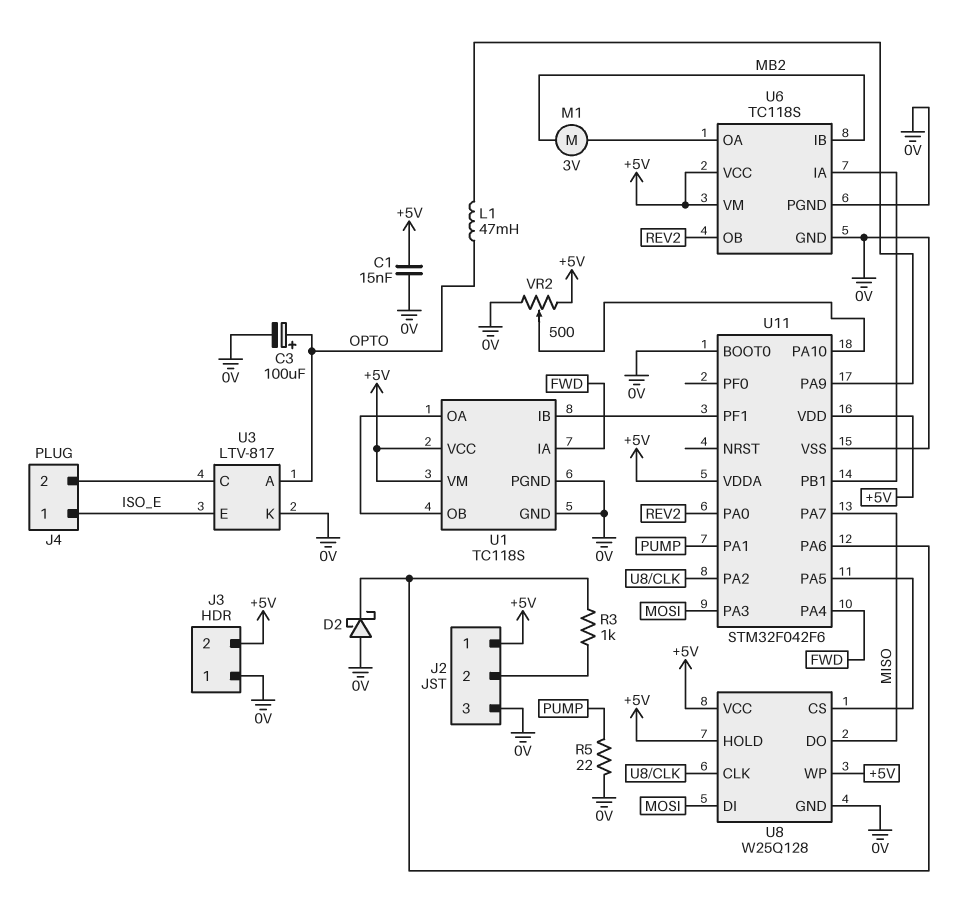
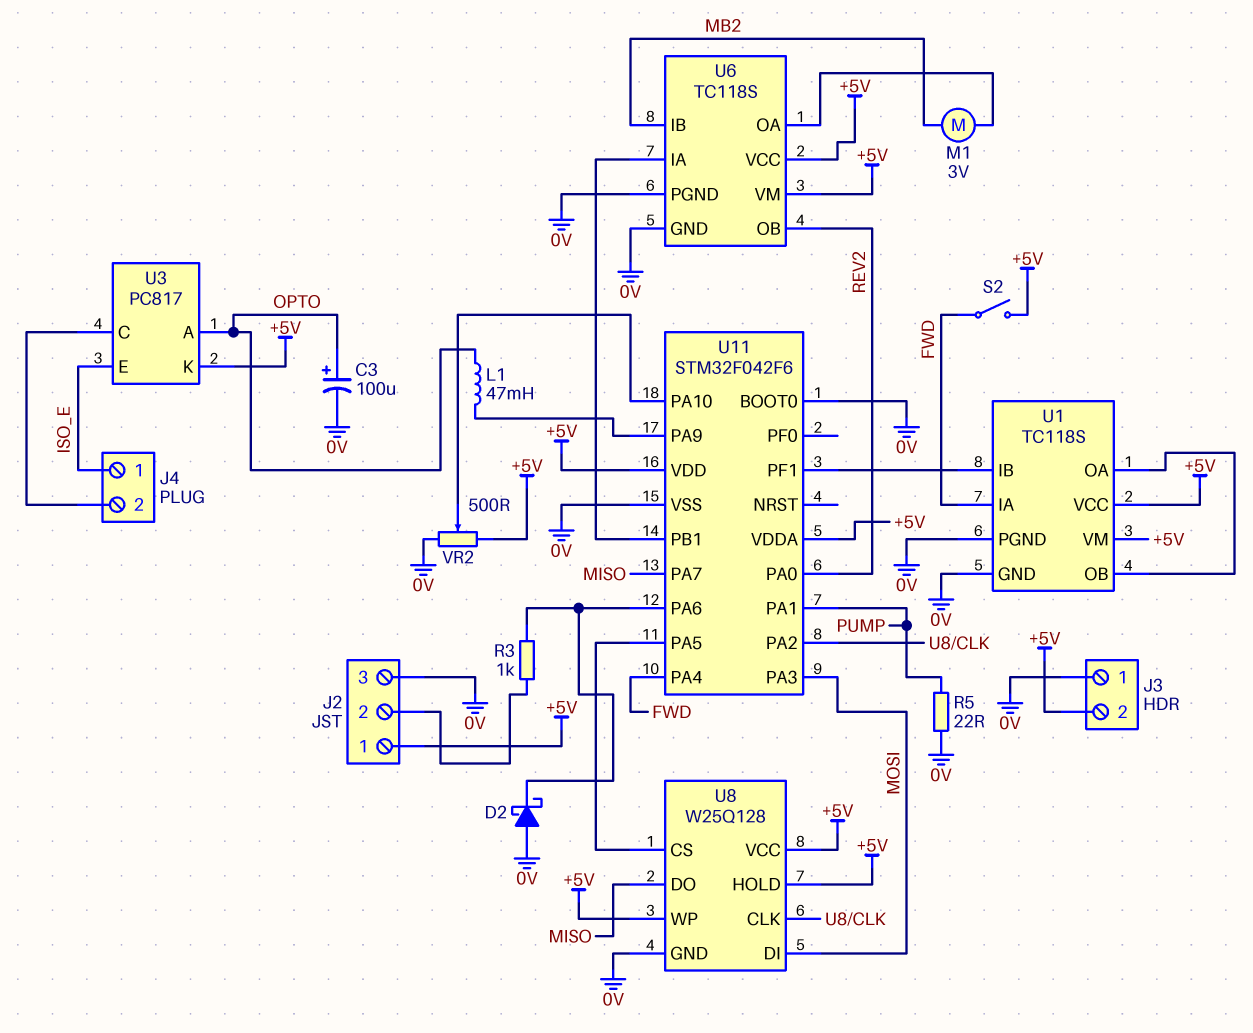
C1: 15nF (+5V, 0V) -> none
S2: none -> switch (+5V, FWD)
U3: LTV-817 -> PC817
U3 pin K: 0V -> +5V

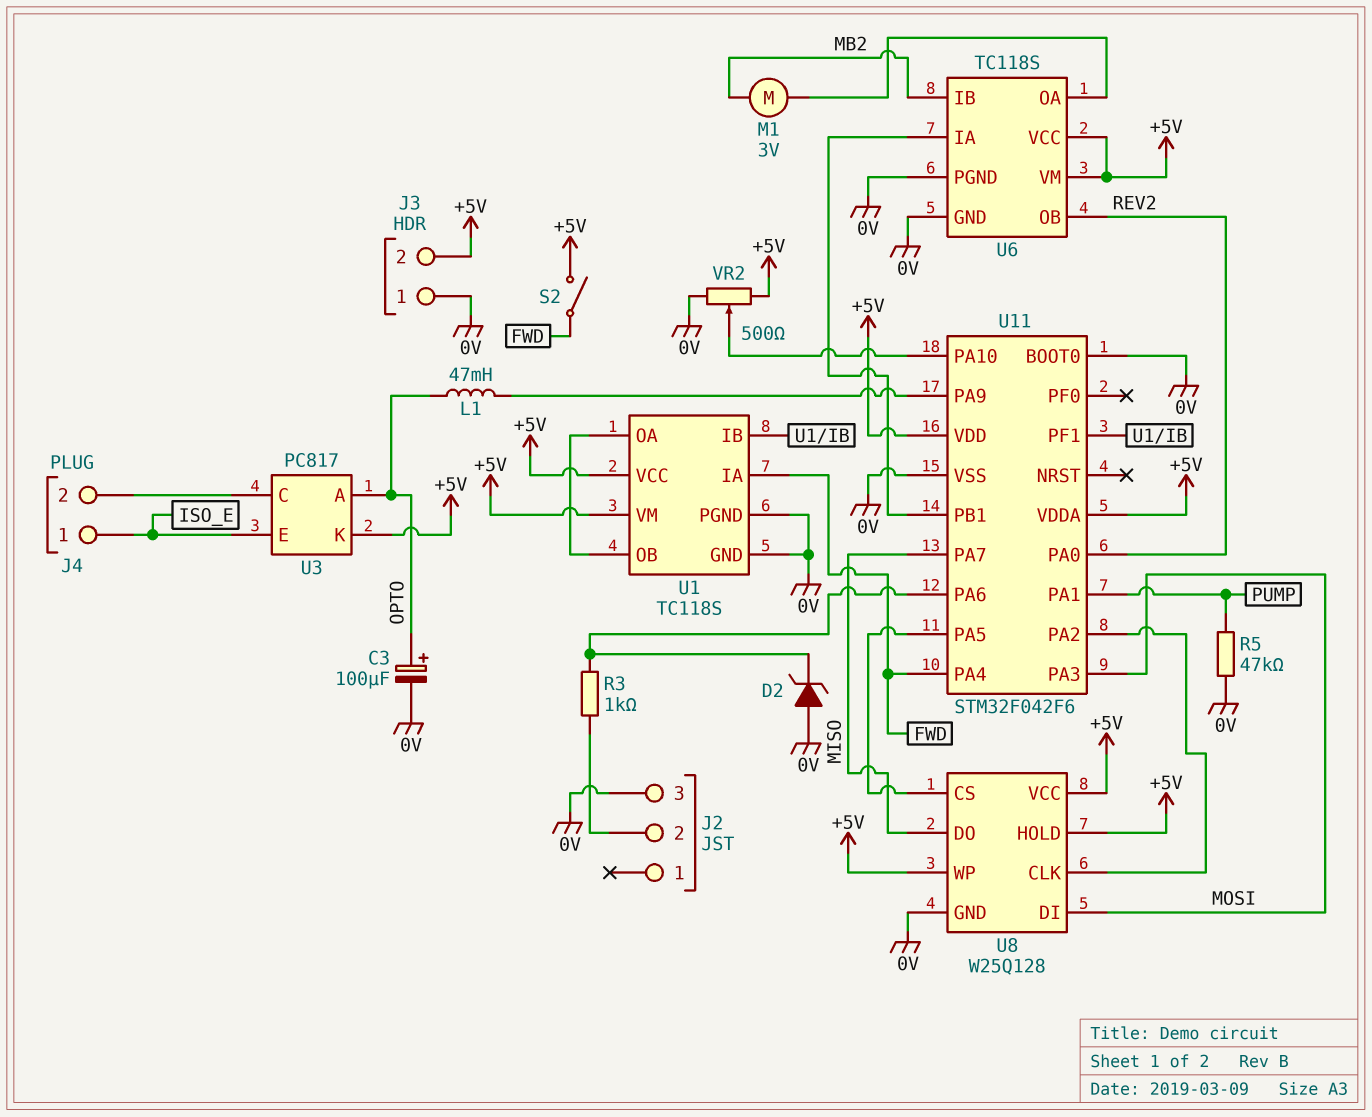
D2: schottky (A 0V, K U11/PA6) -> zener (A 0V, K U11/PA6)
J2 pin 1: +5V -> none
R5: 22 (0V, PUMP) -> 47k (0V, PUMP)

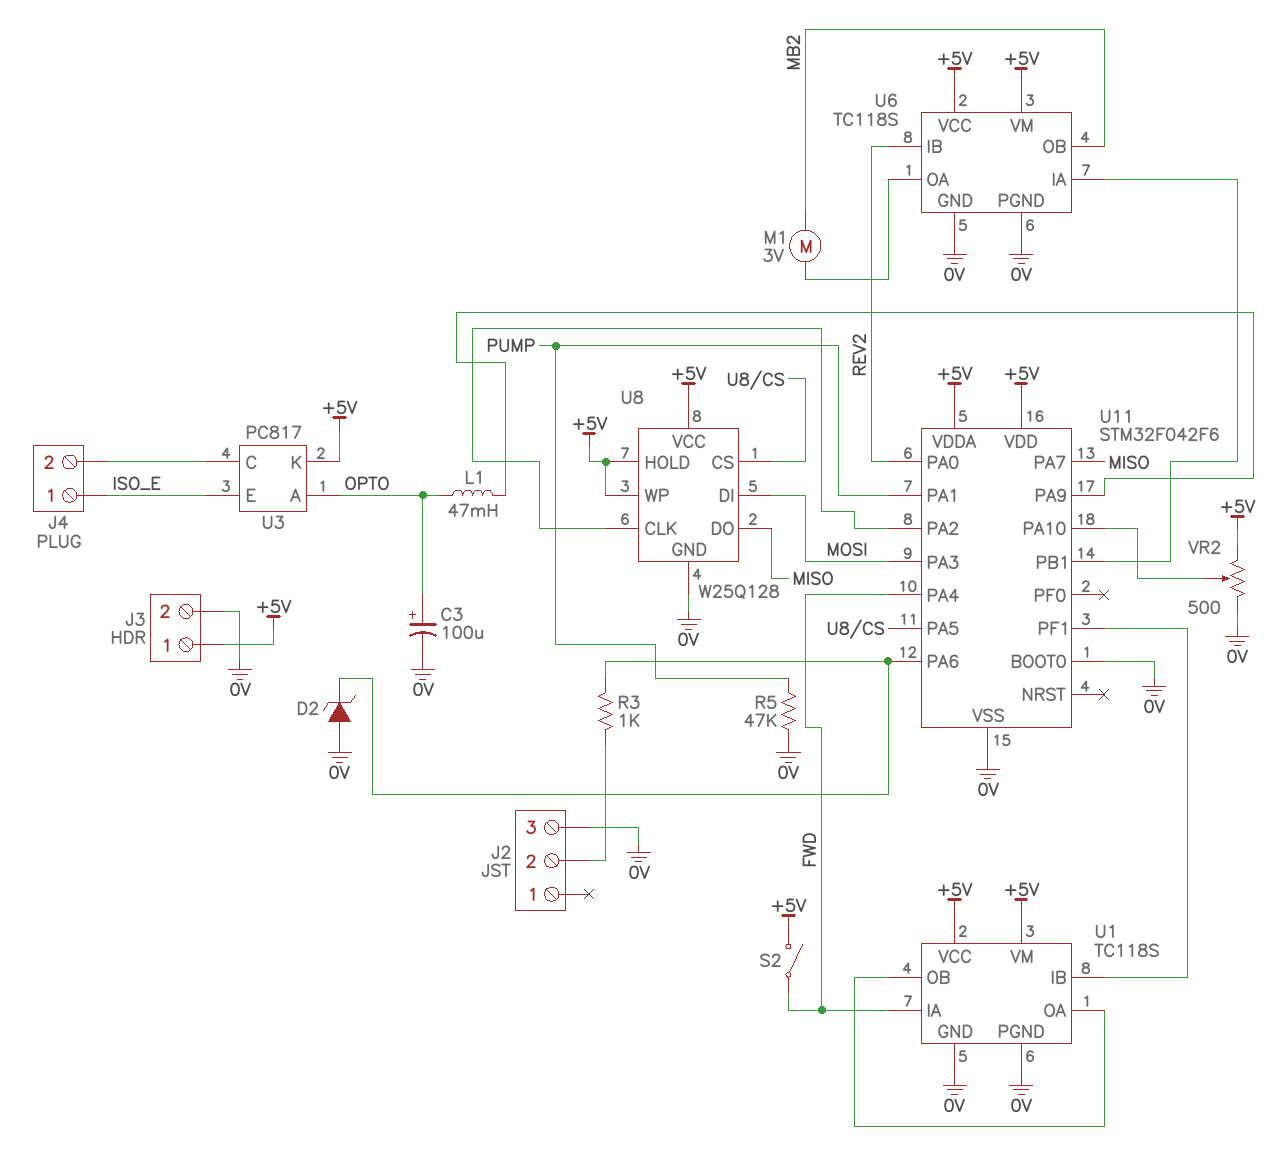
J3 pin 1: 0V -> +5V
J3 pin 2: +5V -> 0V
U6 pin IB: MB2 -> REV2
U6 pin OB: REV2 -> MB2

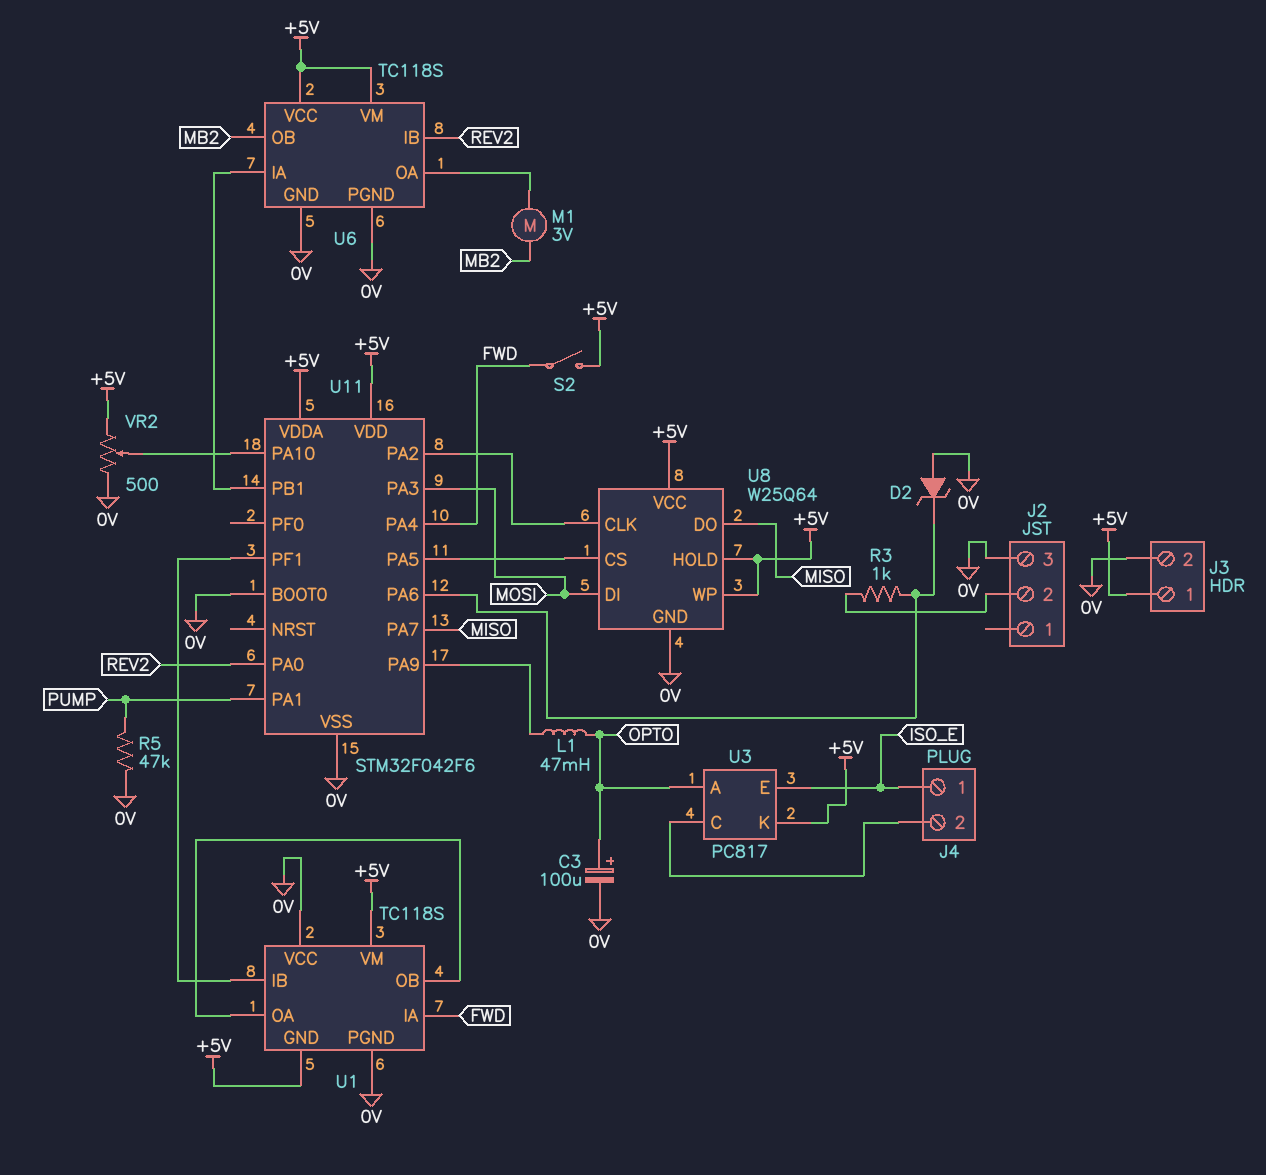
U1 pin GND: 0V -> +5V
U1 pin VCC: +5V -> 0V
U8: W25Q128 -> W25Q64

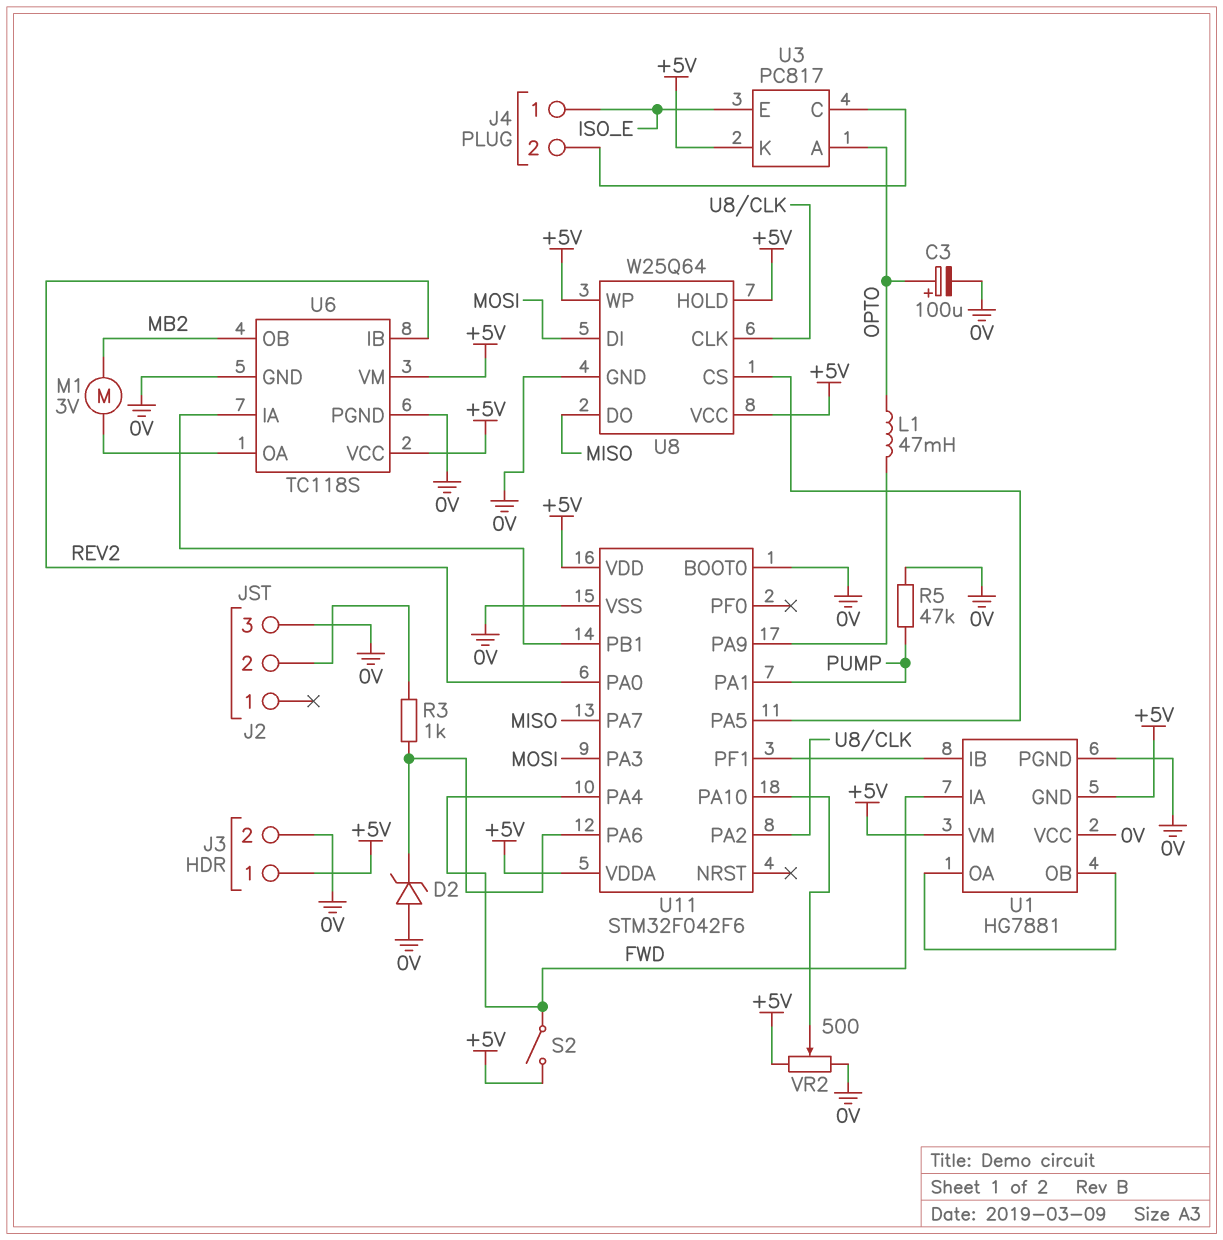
U1: TC118S -> HG7881

